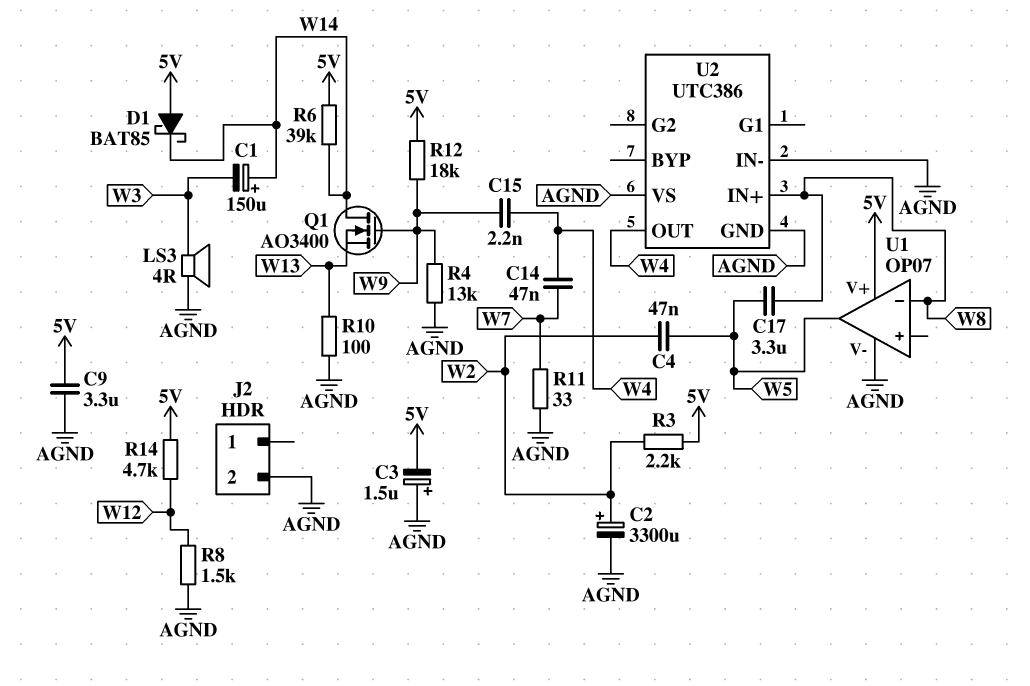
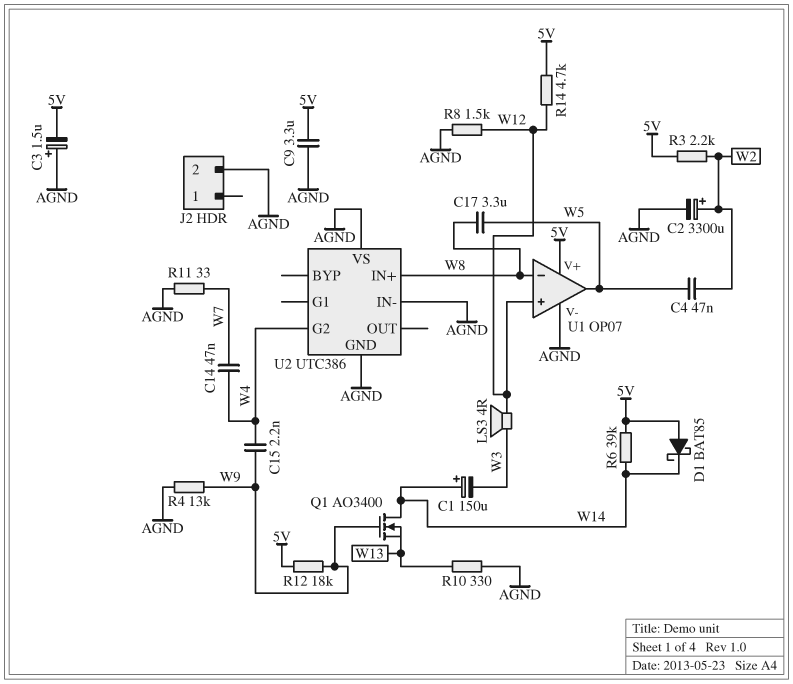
LS3: speaker 4R (AGND, W3) -> speaker 4R (W3, W12)
R10: 100 (AGND, W13) -> 330 (AGND, W13)
U1 pin in+: none -> W12
U2 pin G2: none -> W4
U2 pin OUT: W4 -> none

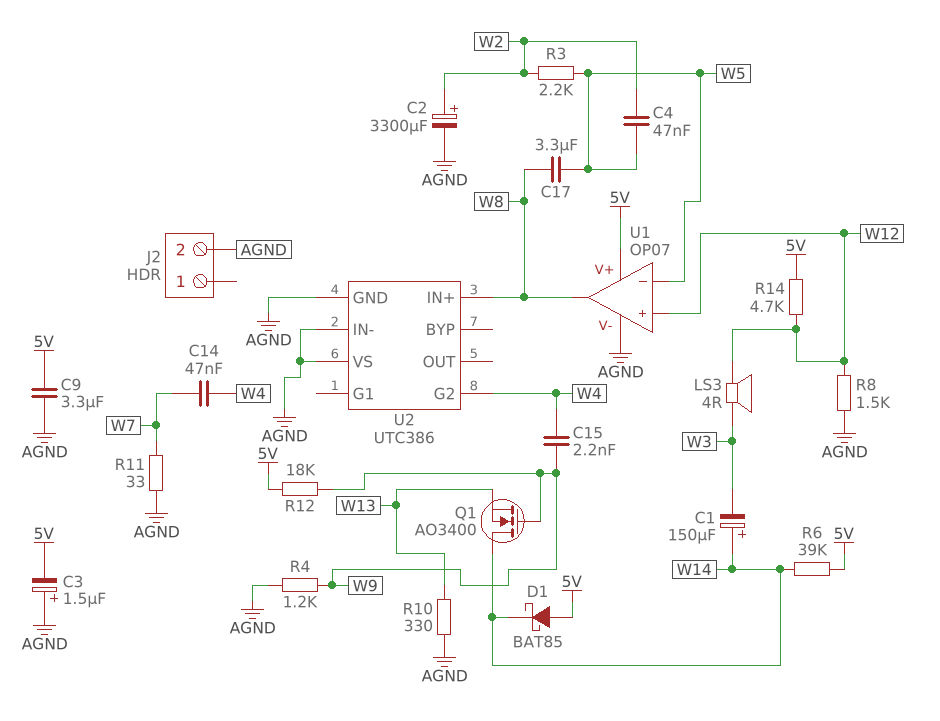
R3: 2.2k (5V, W2) -> 2.2k (W2, W5)
R4: 13k (AGND, W9) -> 1.2k (AGND, W9)
U1 pin in-: W8 -> W5
U1 pin out: W5 -> W8

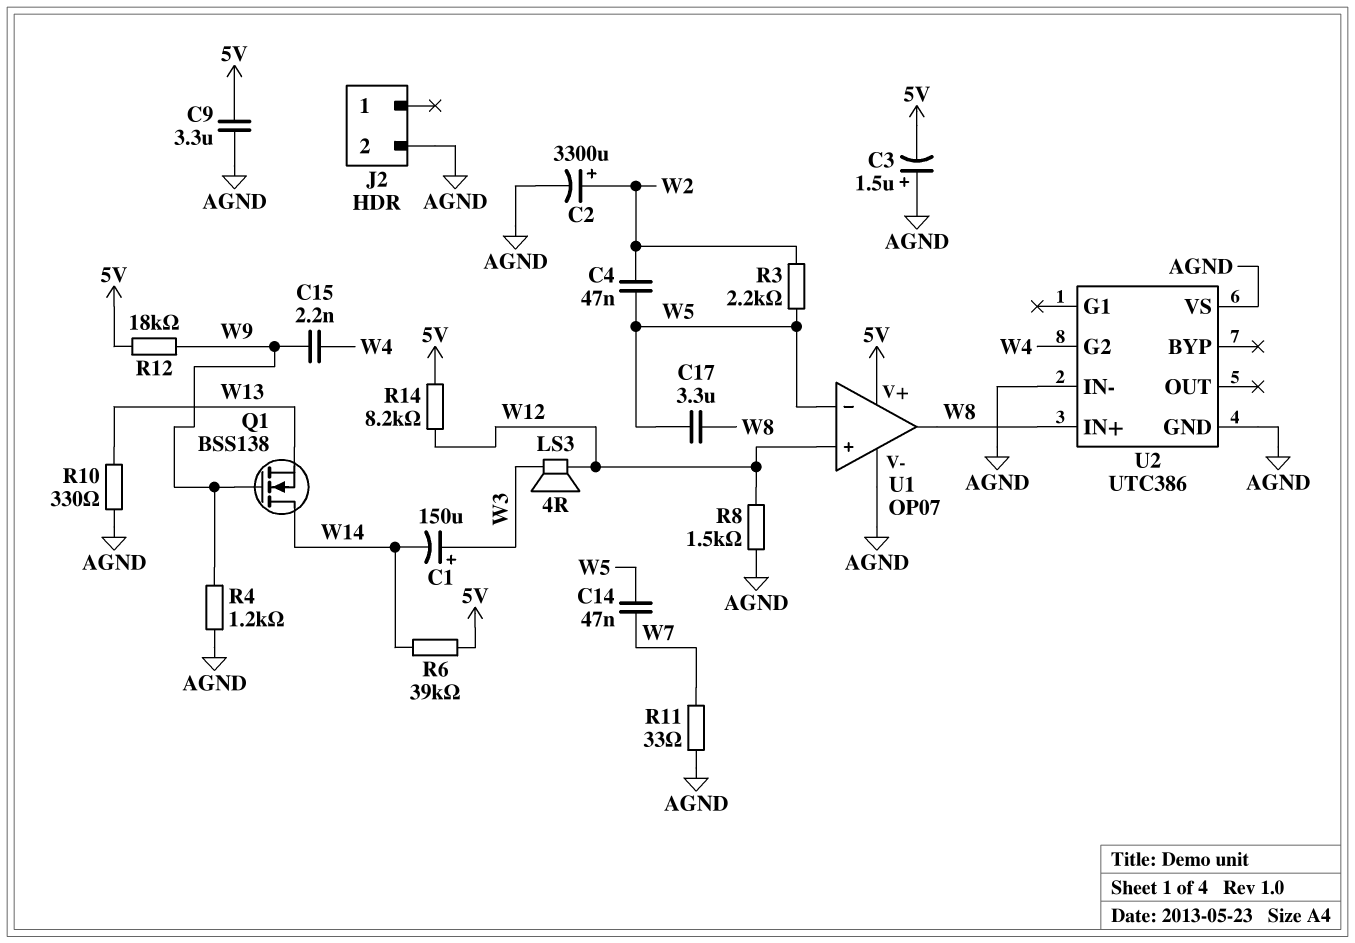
C1: 150uF (plus W14, minus W3) -> 150uF (plus W3, minus W14)
C14: 47nF (W4, W7) -> 47nF (W5, W7)
D1: schottky BAT85 (A 5V, K W14) -> none
Q1: NMOS AO3400 (G W9, D W14, S W13) -> NMOS BSS138 (G W9, D W14, S W13)
R14: 4.7k (5V, W12) -> 8.2k (5V, W12)

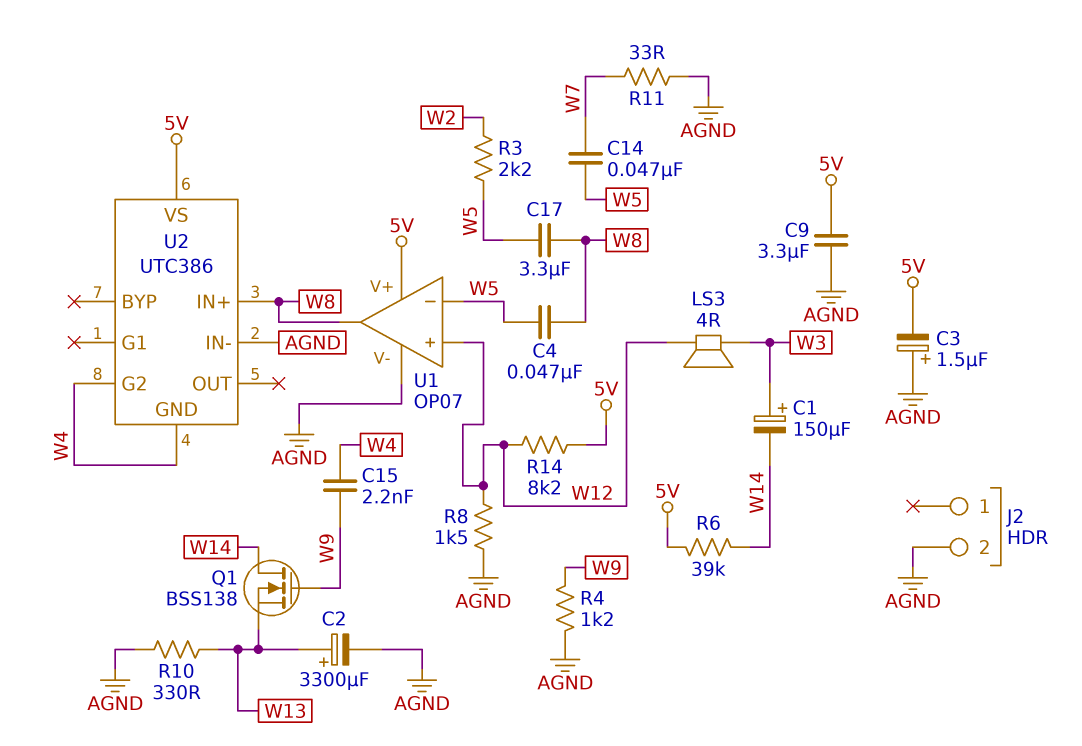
C2: 3300uF (plus W2, minus AGND) -> 3300uF (plus W13, minus AGND)
C4: 47nF (W2, W5) -> 47nF (W5, W8)
R12: 18k (5V, W9) -> none
U2 pin GND: AGND -> W4
U2 pin VS: AGND -> 5V

